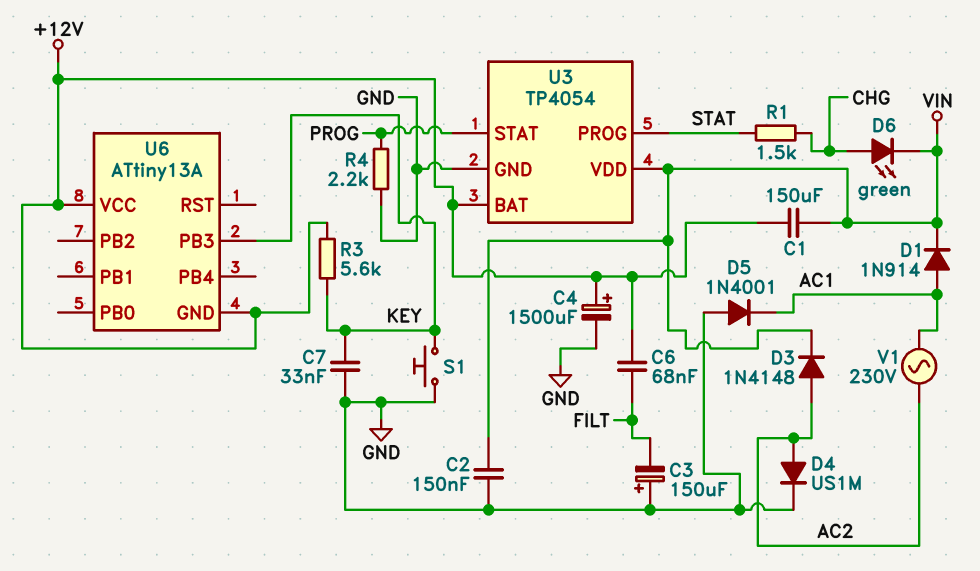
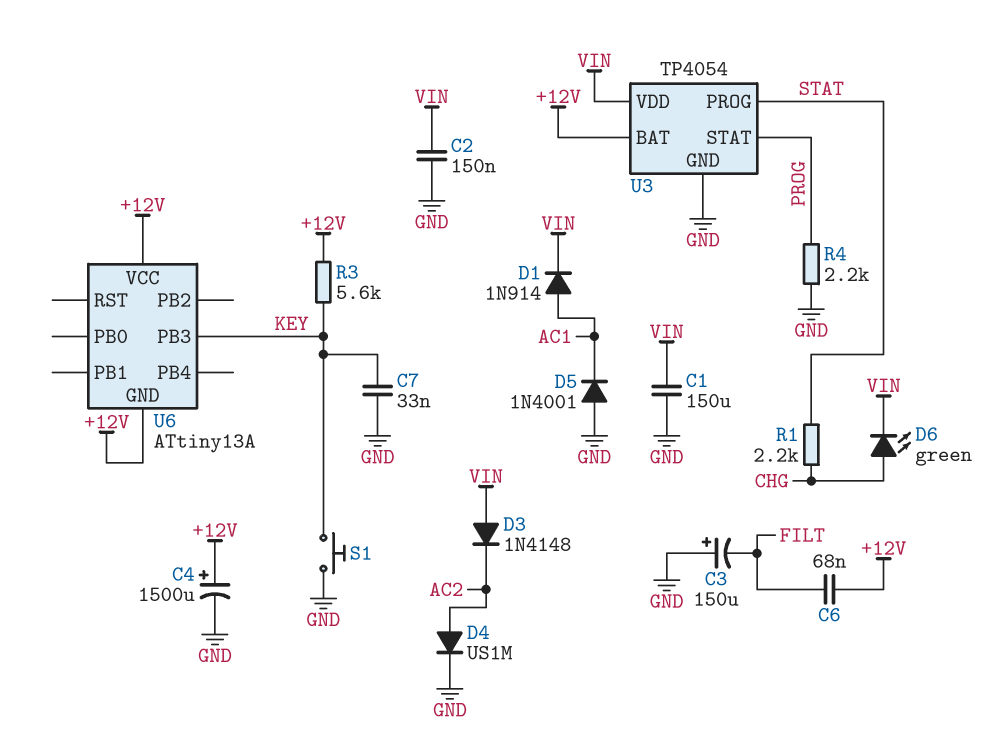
C1: 150uF (+12V, VIN) -> 150uF (GND, VIN)
D3: diode 1N4148 (A AC2, K VIN) -> diode 1N4148 (A VIN, K AC2)
R1: 1.5k (CHG, STAT) -> 2.2k (CHG, STAT)
V1: AC 230V (AC1, AC2) -> none

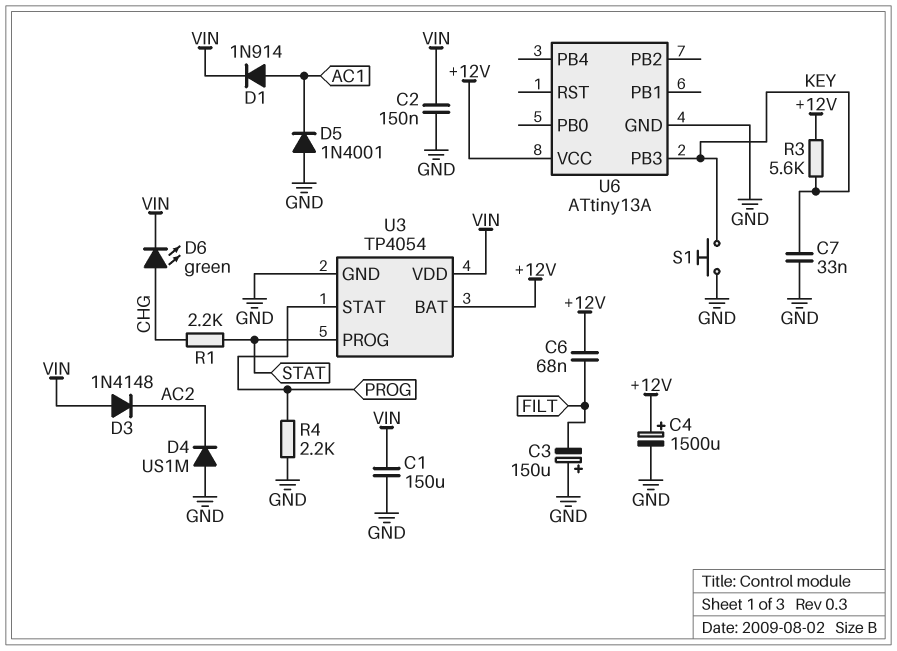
D4: diode US1M (A AC2, K GND) -> diode US1M (A GND, K AC2)
U6 pin GND: +12V -> GND

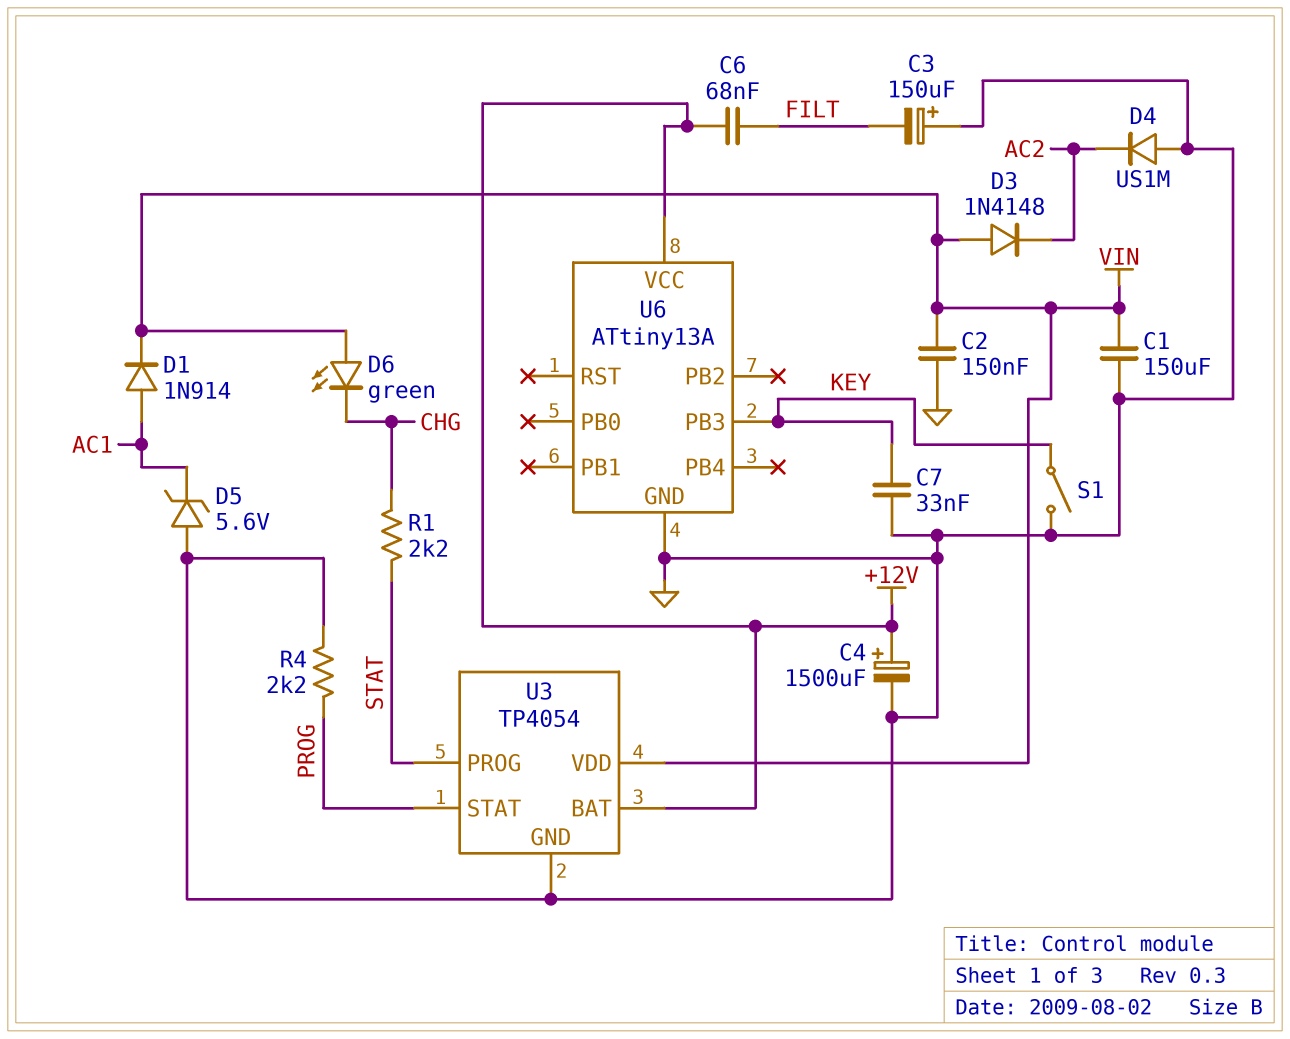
D5: diode 1N4001 (A GND, K AC1) -> zener 5.6V (A GND, K AC1)
D6: LED green (A CHG, K VIN) -> LED green (A VIN, K CHG)
R3: 5.6k (+12V, KEY) -> none
S1: button (GND, KEY) -> switch (GND, KEY)

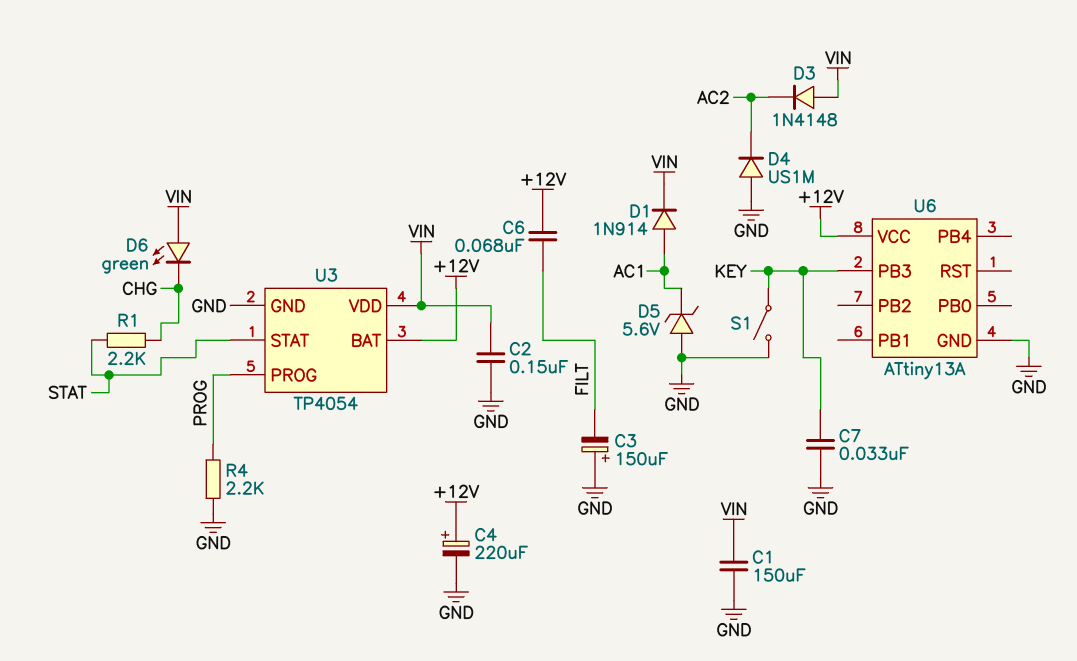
C4: 1500uF (plus +12V, minus GND) -> 220uF (plus +12V, minus GND)
U3 pin PROG: STAT -> PROG
U3 pin STAT: PROG -> STAT

